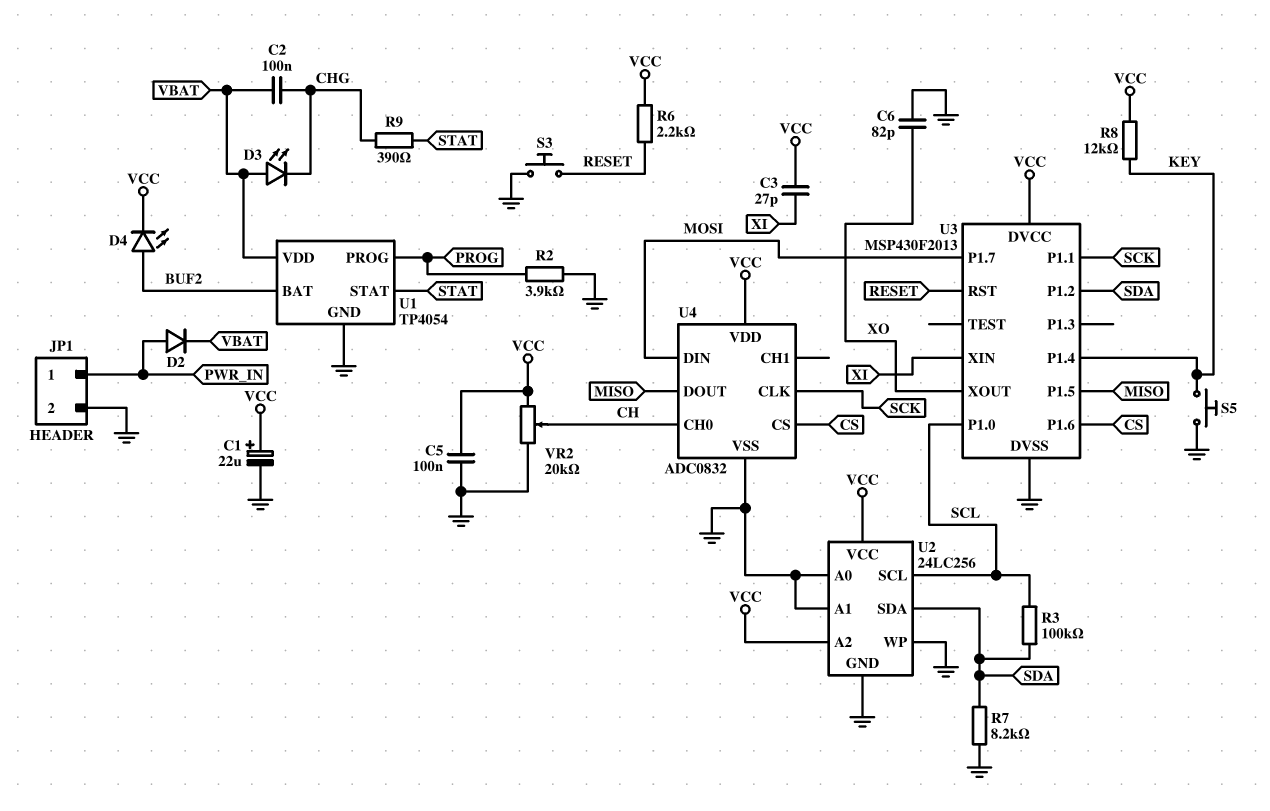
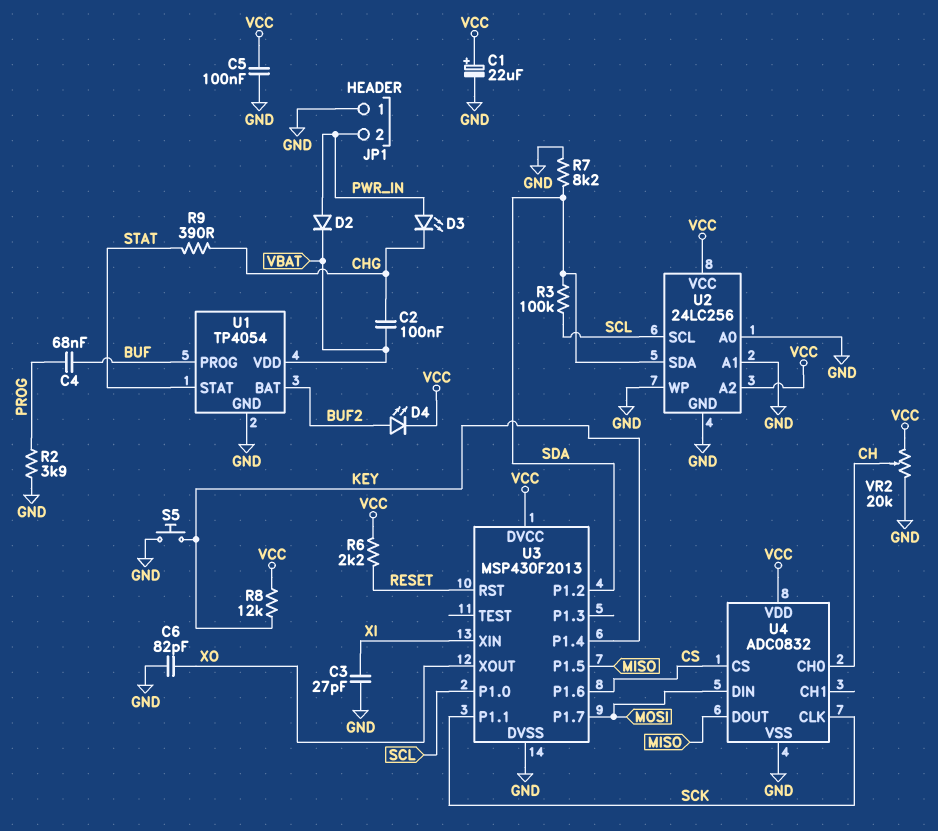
C3: 27pF (VCC, XI) -> 27pF (GND, XI)
C4: none -> 68nF (BUF, PROG)
D3: LED (A VBAT, K CHG) -> LED (A PWR_IN, K CHG)
JP1 pin 1: PWR_IN -> GND
JP1 pin 2: GND -> PWR_IN
S3: button (GND, RESET) -> none
U1 pin PROG: PROG -> BUF

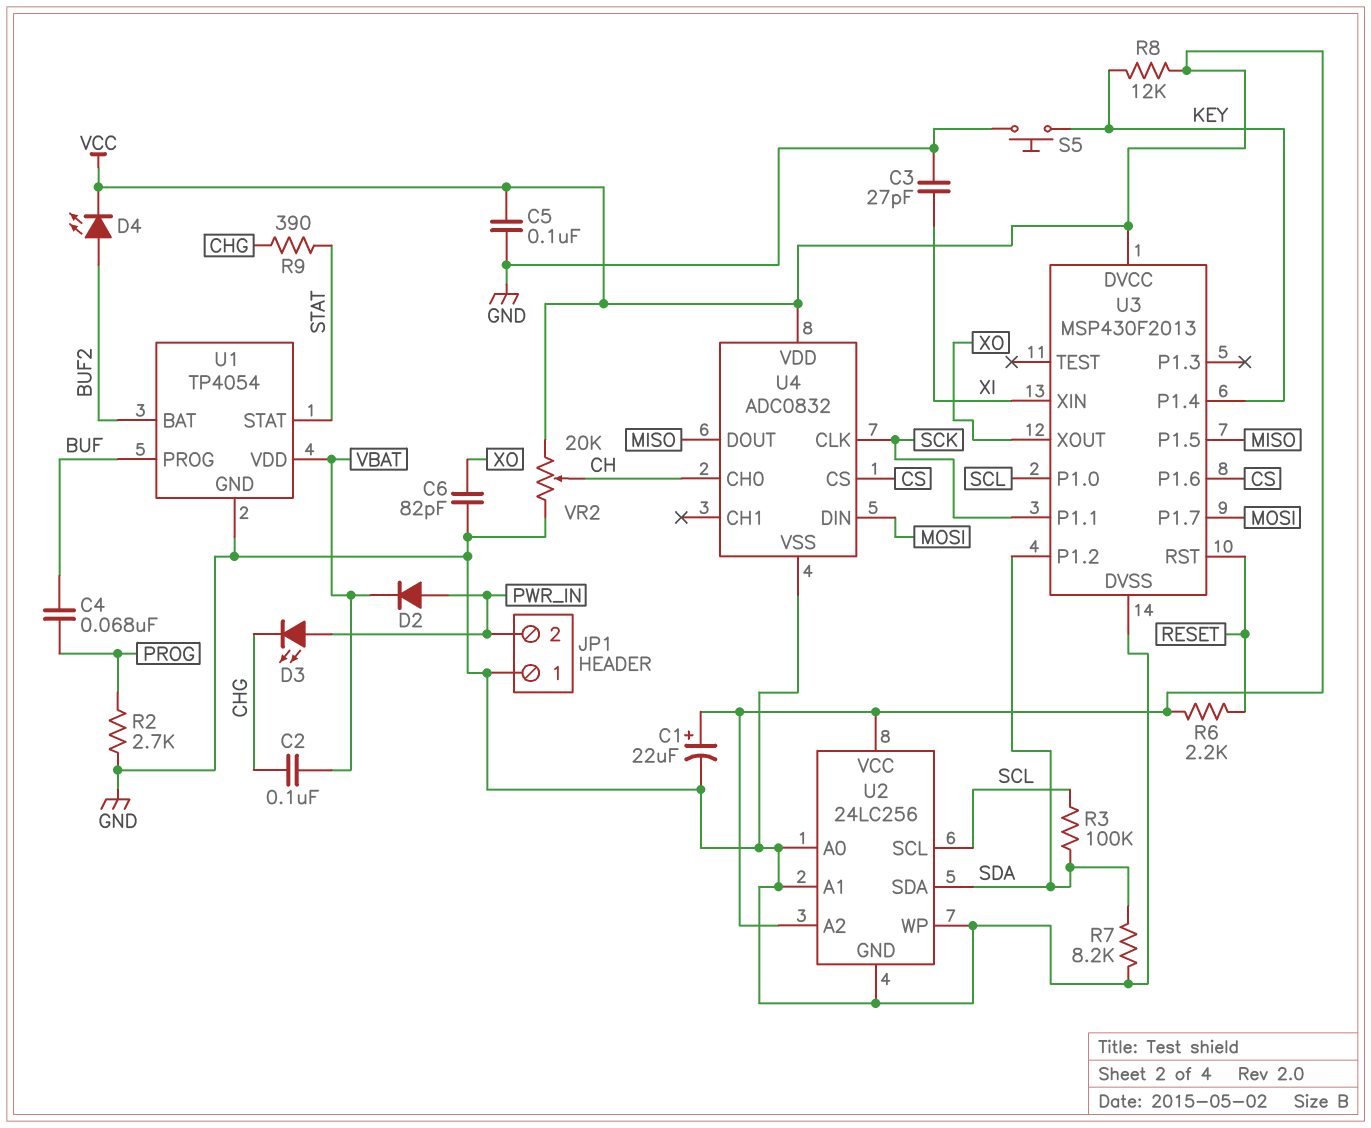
R2: 3.9k (GND, PROG) -> 2.7k (GND, PROG)

